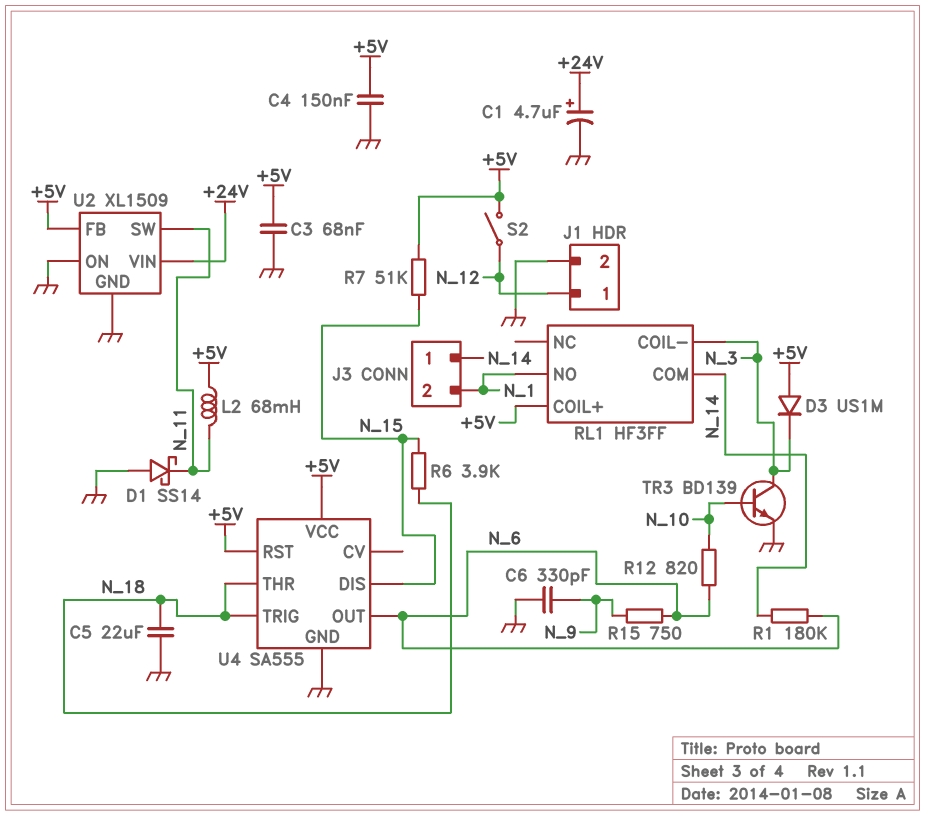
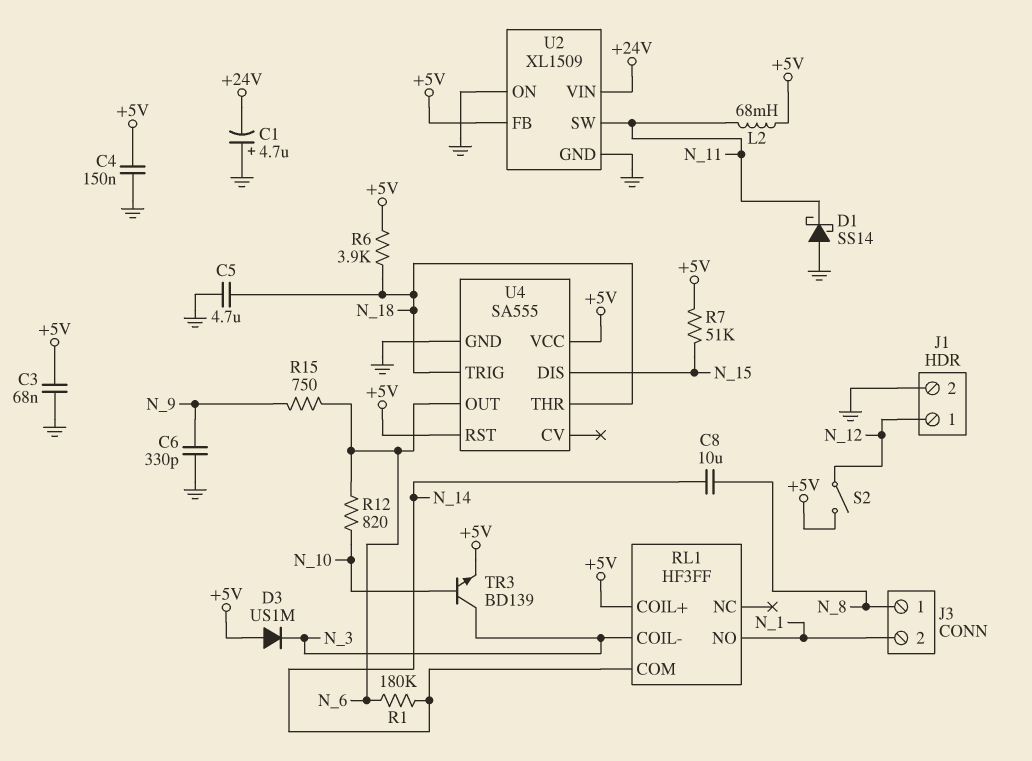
C1: 4.7uF (plus +24V, minus GND) -> 4.7uF (plus GND, minus +24V)
C5: 22uF (GND, N_18) -> 4.7uF (GND, N_18)
C8: none -> 10uF (N_8, N_14)
J3 pin 1: N_14 -> N_8
R6: 3.9k (N_15, N_18) -> 3.9k (+5V, N_18)
TR3: NPN BD139 (B N_10, C N_3, E GND) -> NPN BD139 (B N_10, C N_3, E +5V)

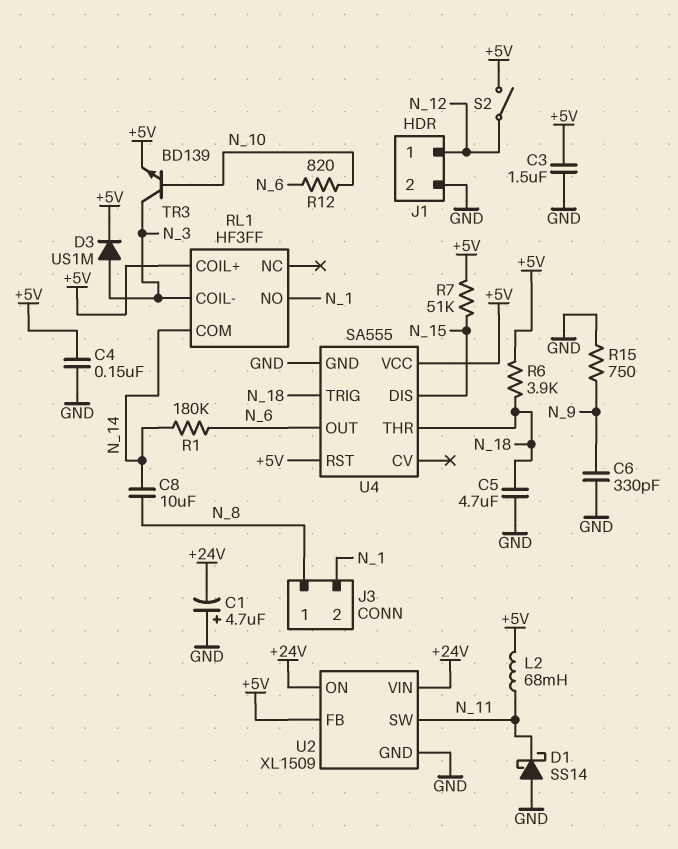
C3: 68nF (+5V, GND) -> 1.5uF (+5V, GND)
D3: diode US1M (A +5V, K N_3) -> diode US1M (A N_3, K +5V)
R15: 750 (N_6, N_9) -> 750 (GND, N_9)
U2 pin ON: GND -> +24V

